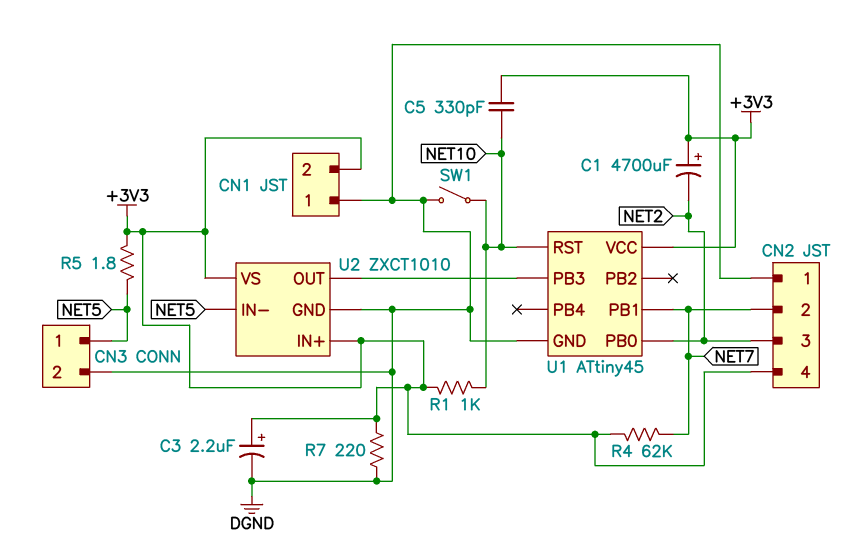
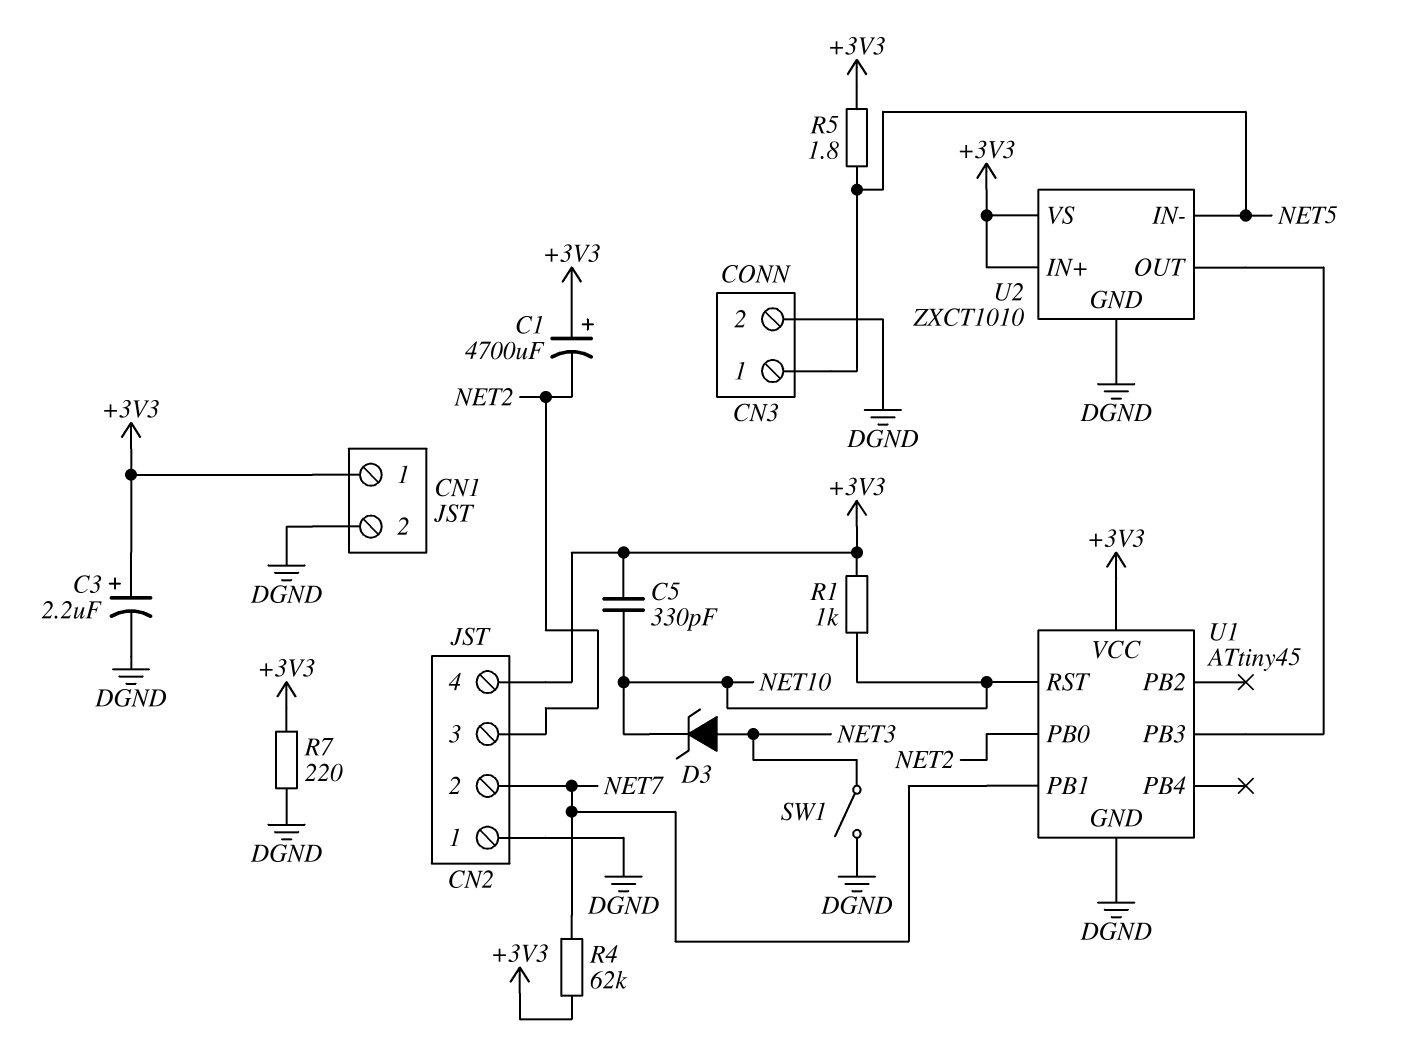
CN1 pin 1: DGND -> +3V3
CN1 pin 2: +3V3 -> DGND
D3: none -> zener (A NET3, K NET10)
SW1: switch (DGND, NET10) -> switch (DGND, NET3)

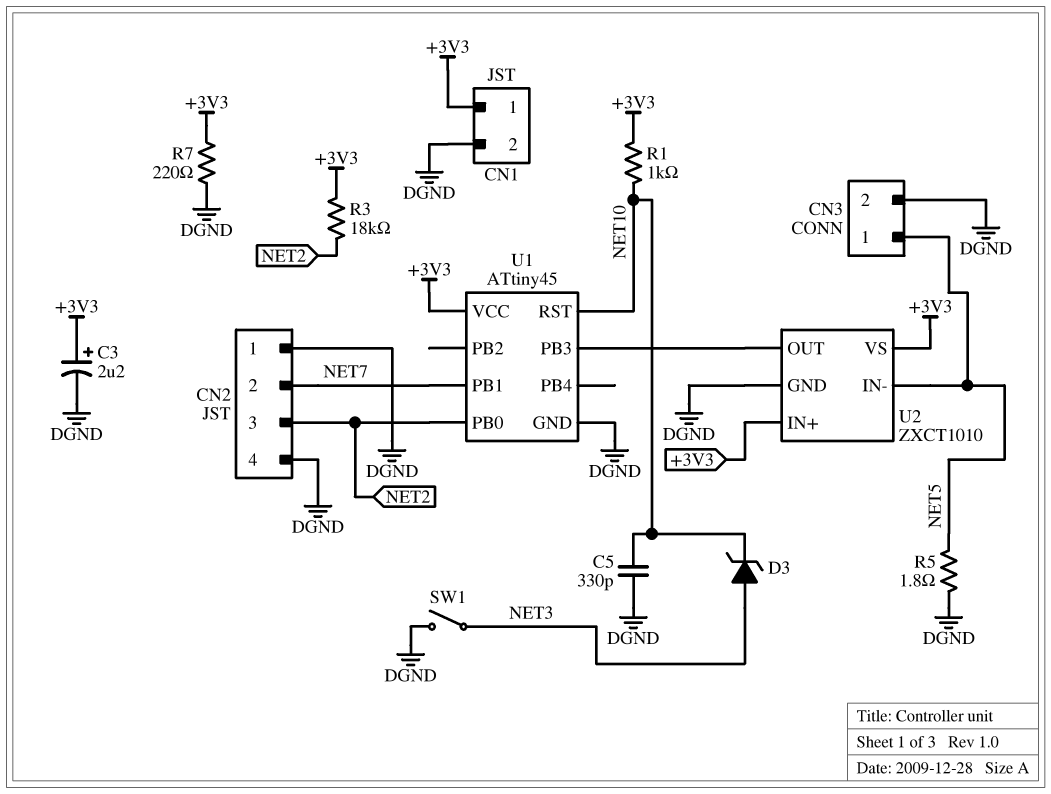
C1: 4700uF (plus +3V3, minus NET2) -> none
C5: 330pF (+3V3, NET10) -> 330pF (DGND, NET10)
CN2 pin 4: +3V3 -> DGND
R3: none -> 18k (+3V3, NET2)
R4: 62k (+3V3, NET7) -> none
R5: 1.8 (+3V3, NET5) -> 1.8 (DGND, NET5)

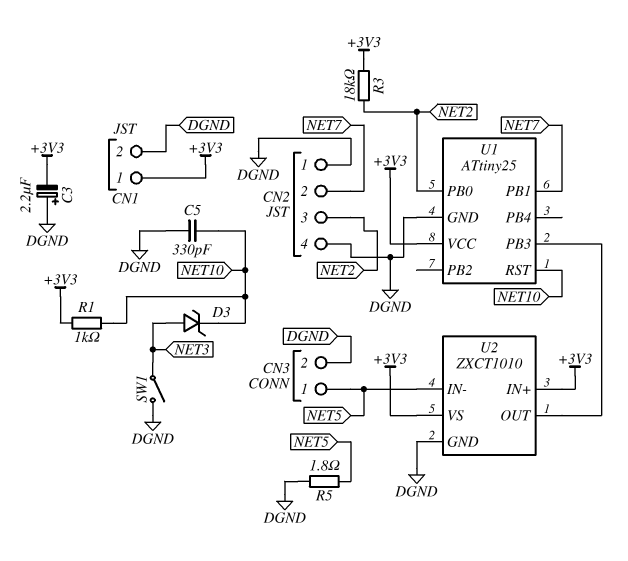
C3: 2.2uF (plus +3V3, minus DGND) -> 2.2uF (plus DGND, minus +3V3)
R7: 220 (+3V3, DGND) -> none
U1: ATtiny45 -> ATtiny25

